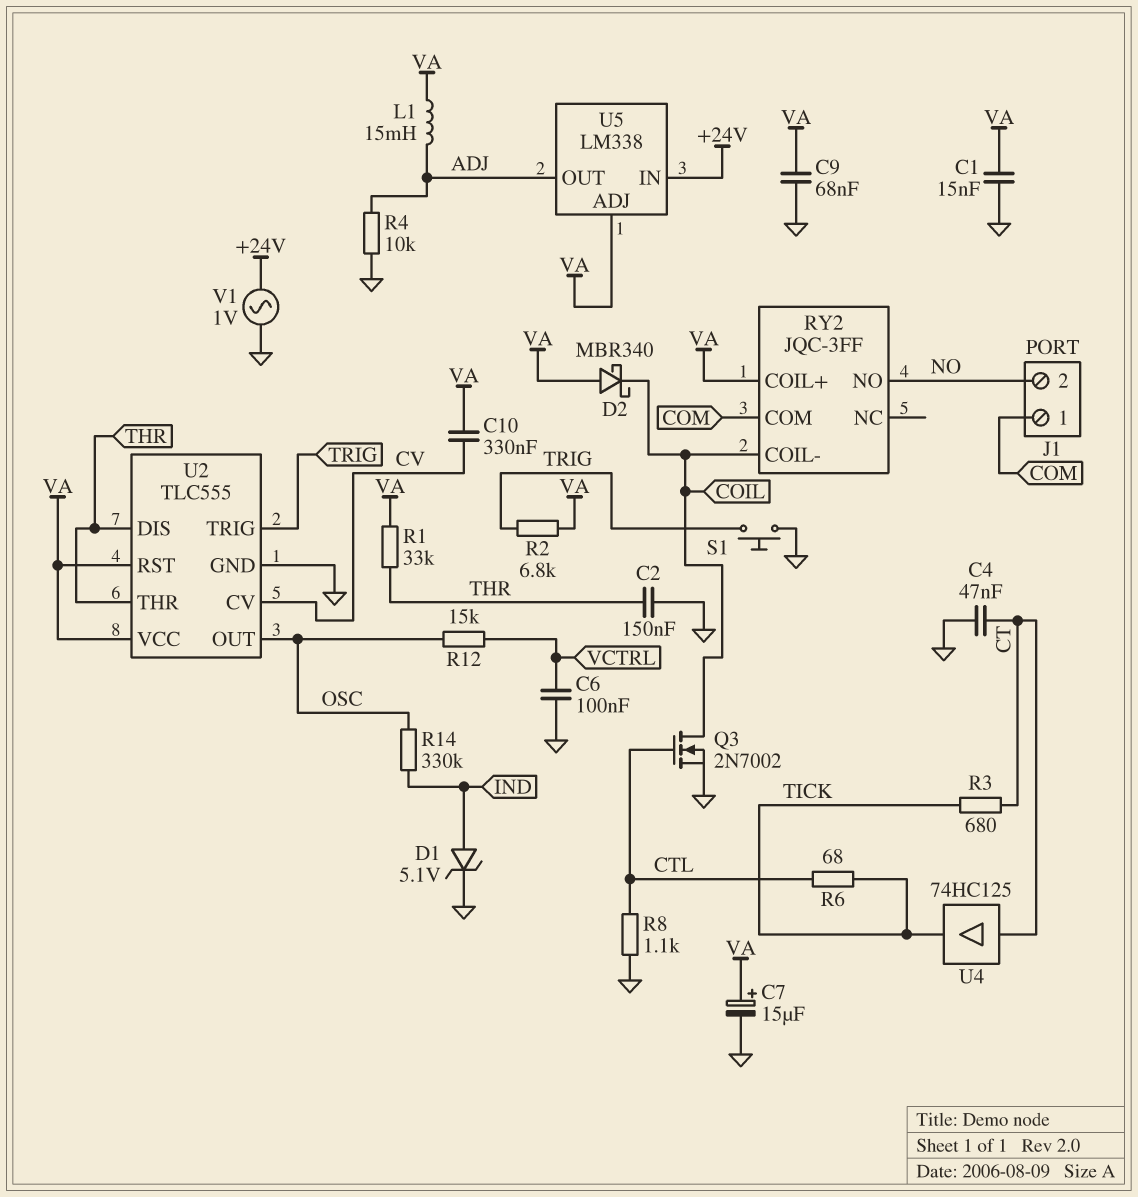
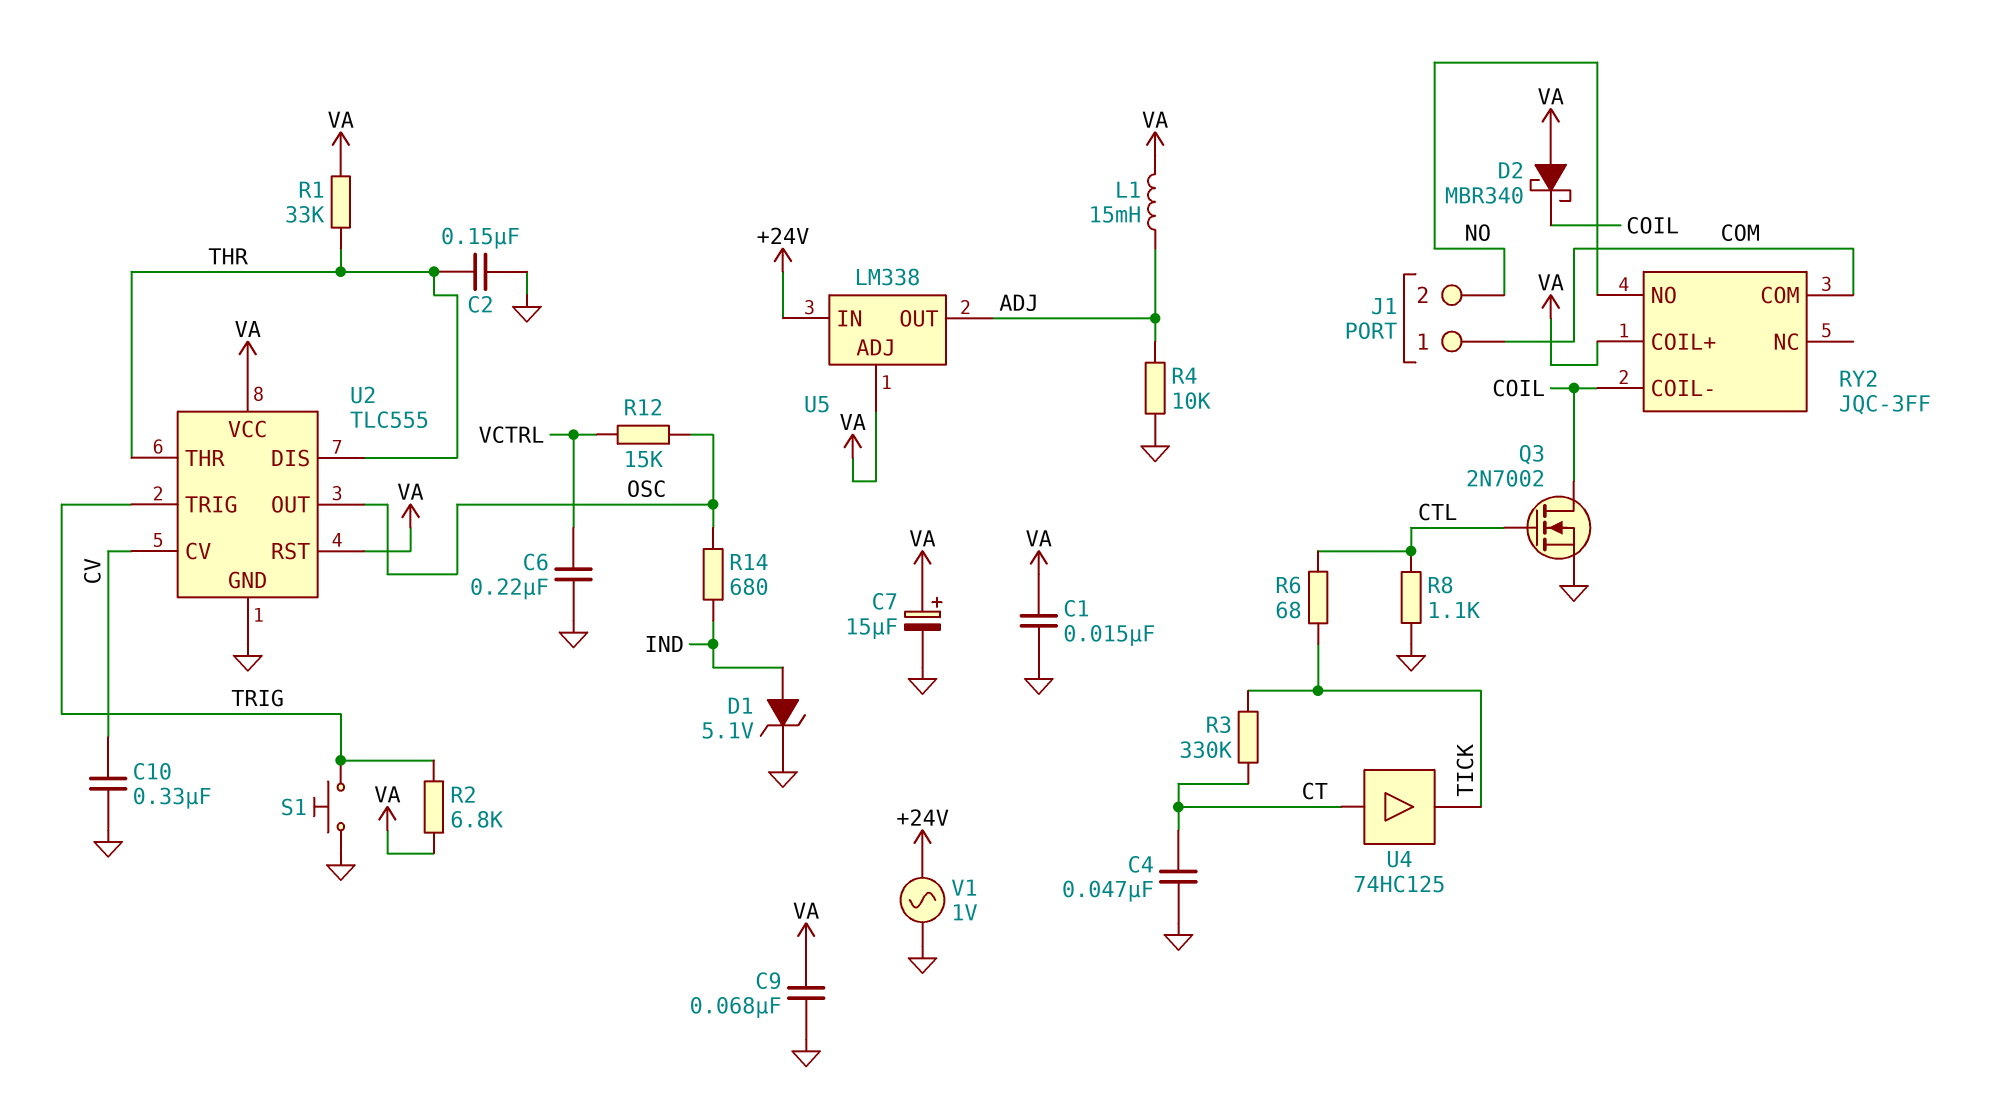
C6: 100nF (GND, VCTRL) -> 220nF (GND, VCTRL)
C10: 330nF (CV, VA) -> 330nF (CV, GND)
R3: 680 (CT, TICK) -> 330k (CT, TICK)
R14: 330k (IND, OSC) -> 680 (IND, OSC)

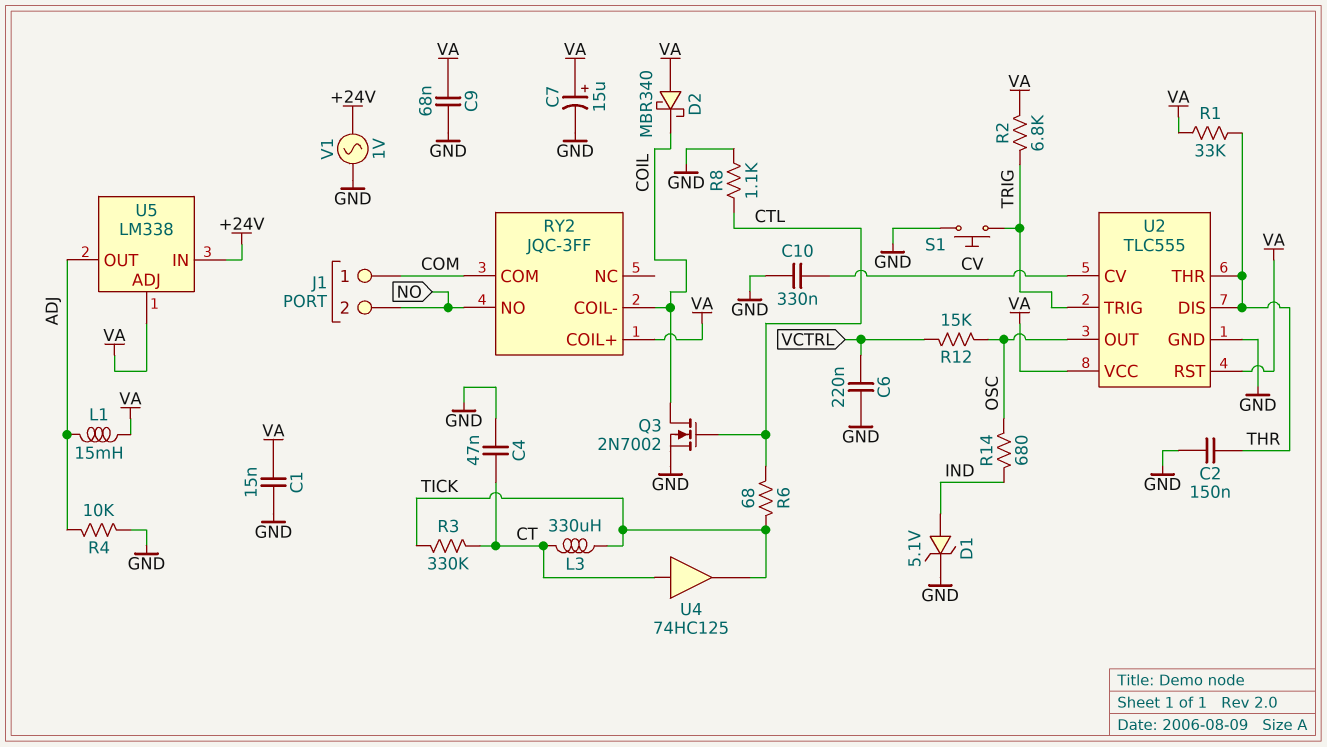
L3: none -> 330uH (CT, TICK)

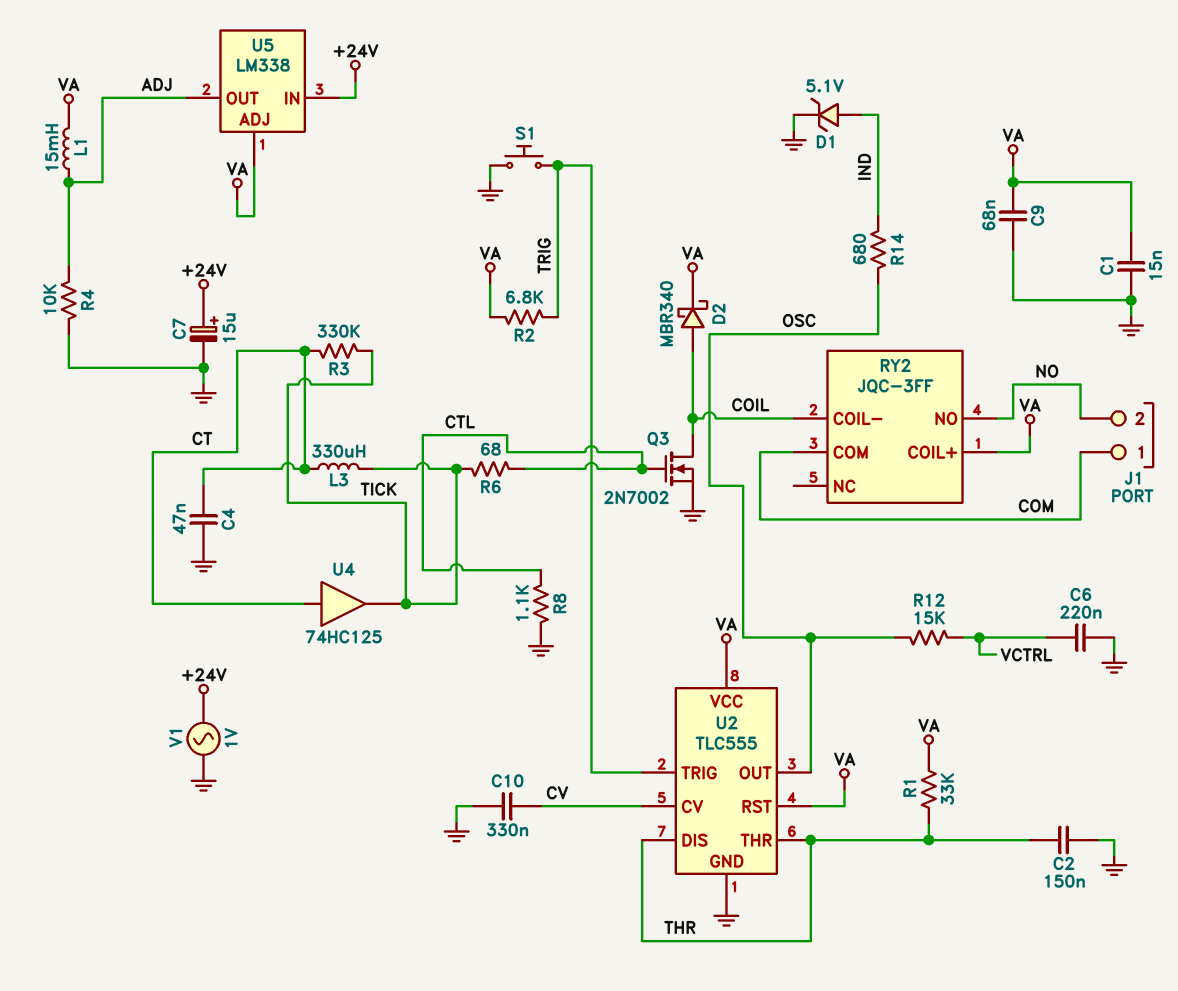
C7: 15uF (plus VA, minus GND) -> 15uF (plus +24V, minus GND)
D2: schottky MBR340 (A VA, K COIL) -> schottky MBR340 (A COIL, K VA)

